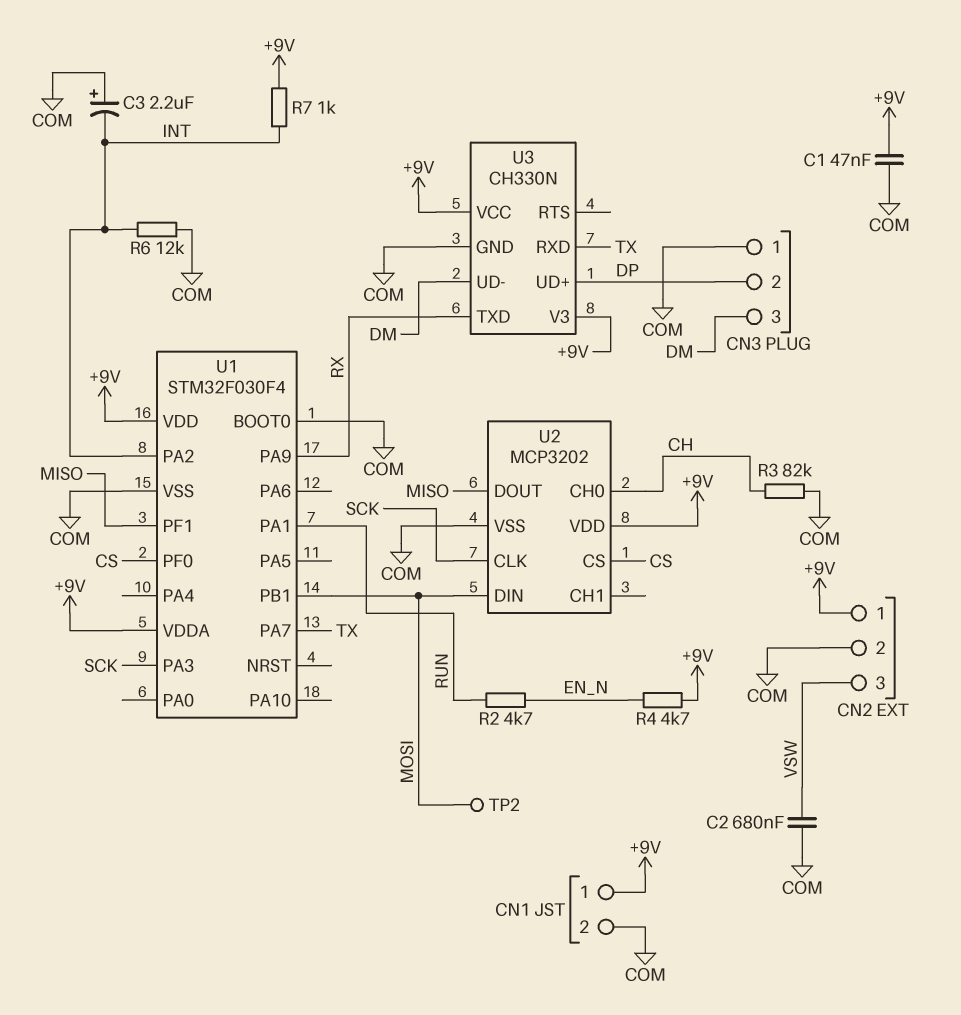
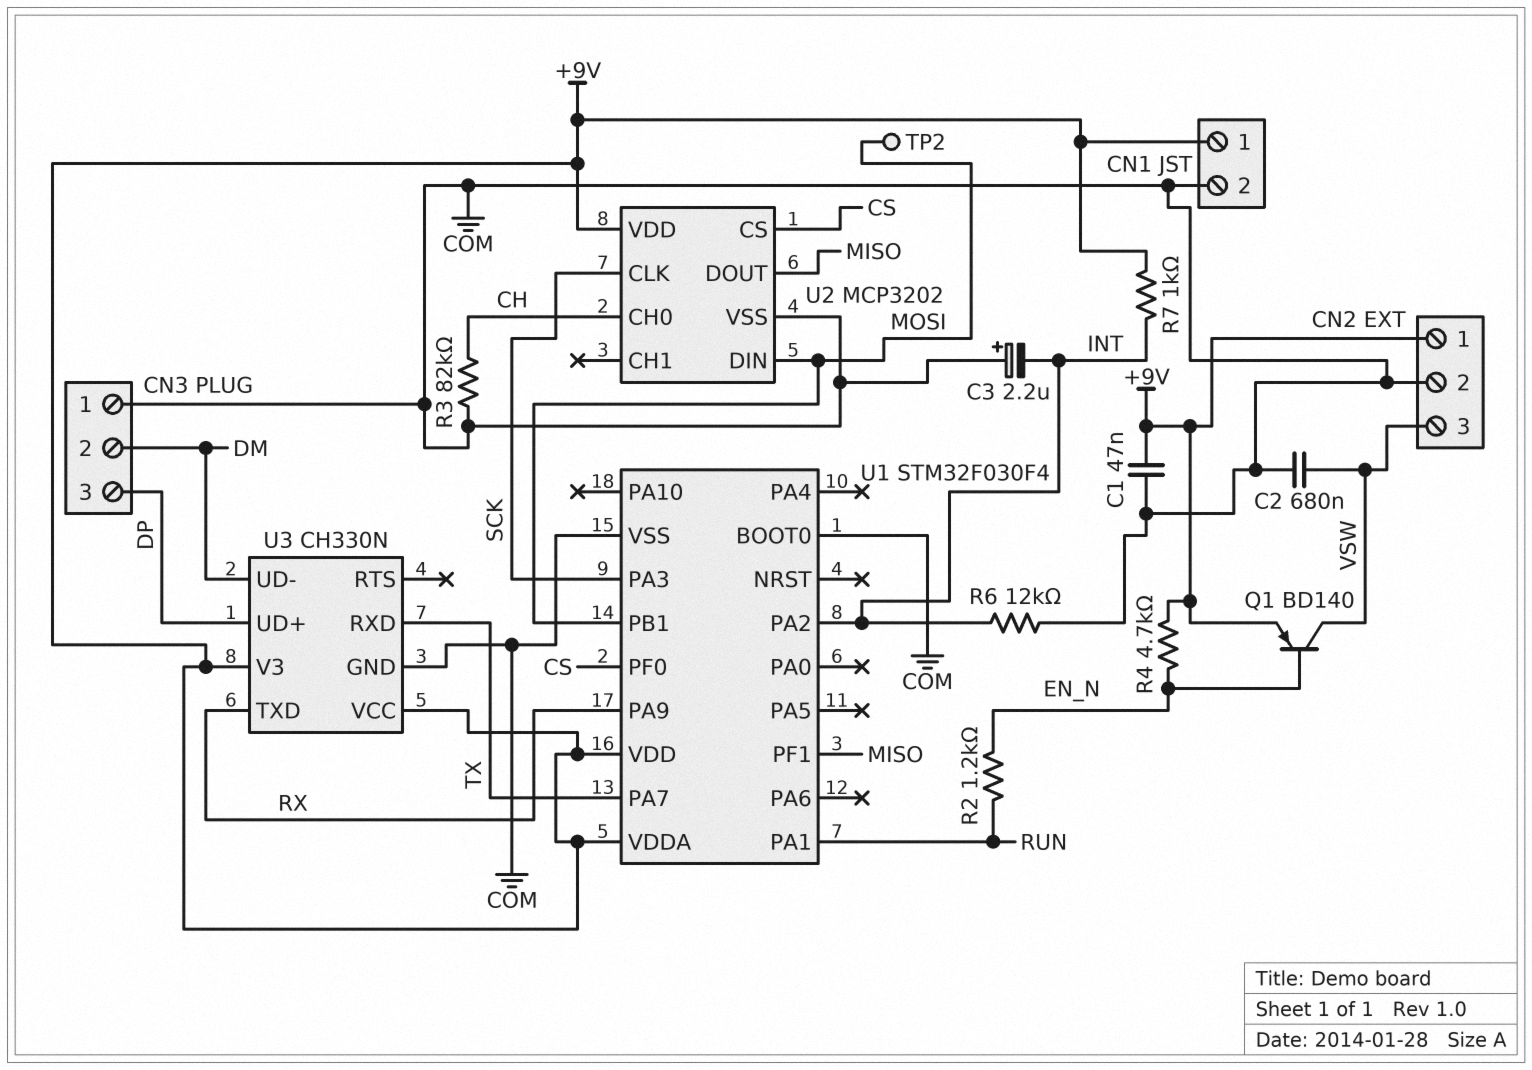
CN3 pin 2: DP -> DM
CN3 pin 3: DM -> DP
Q1: none -> PNP BD140 (B EN_N, C VSW, E +9V)
R2: 4.7k (EN_N, RUN) -> 1.2k (EN_N, RUN)

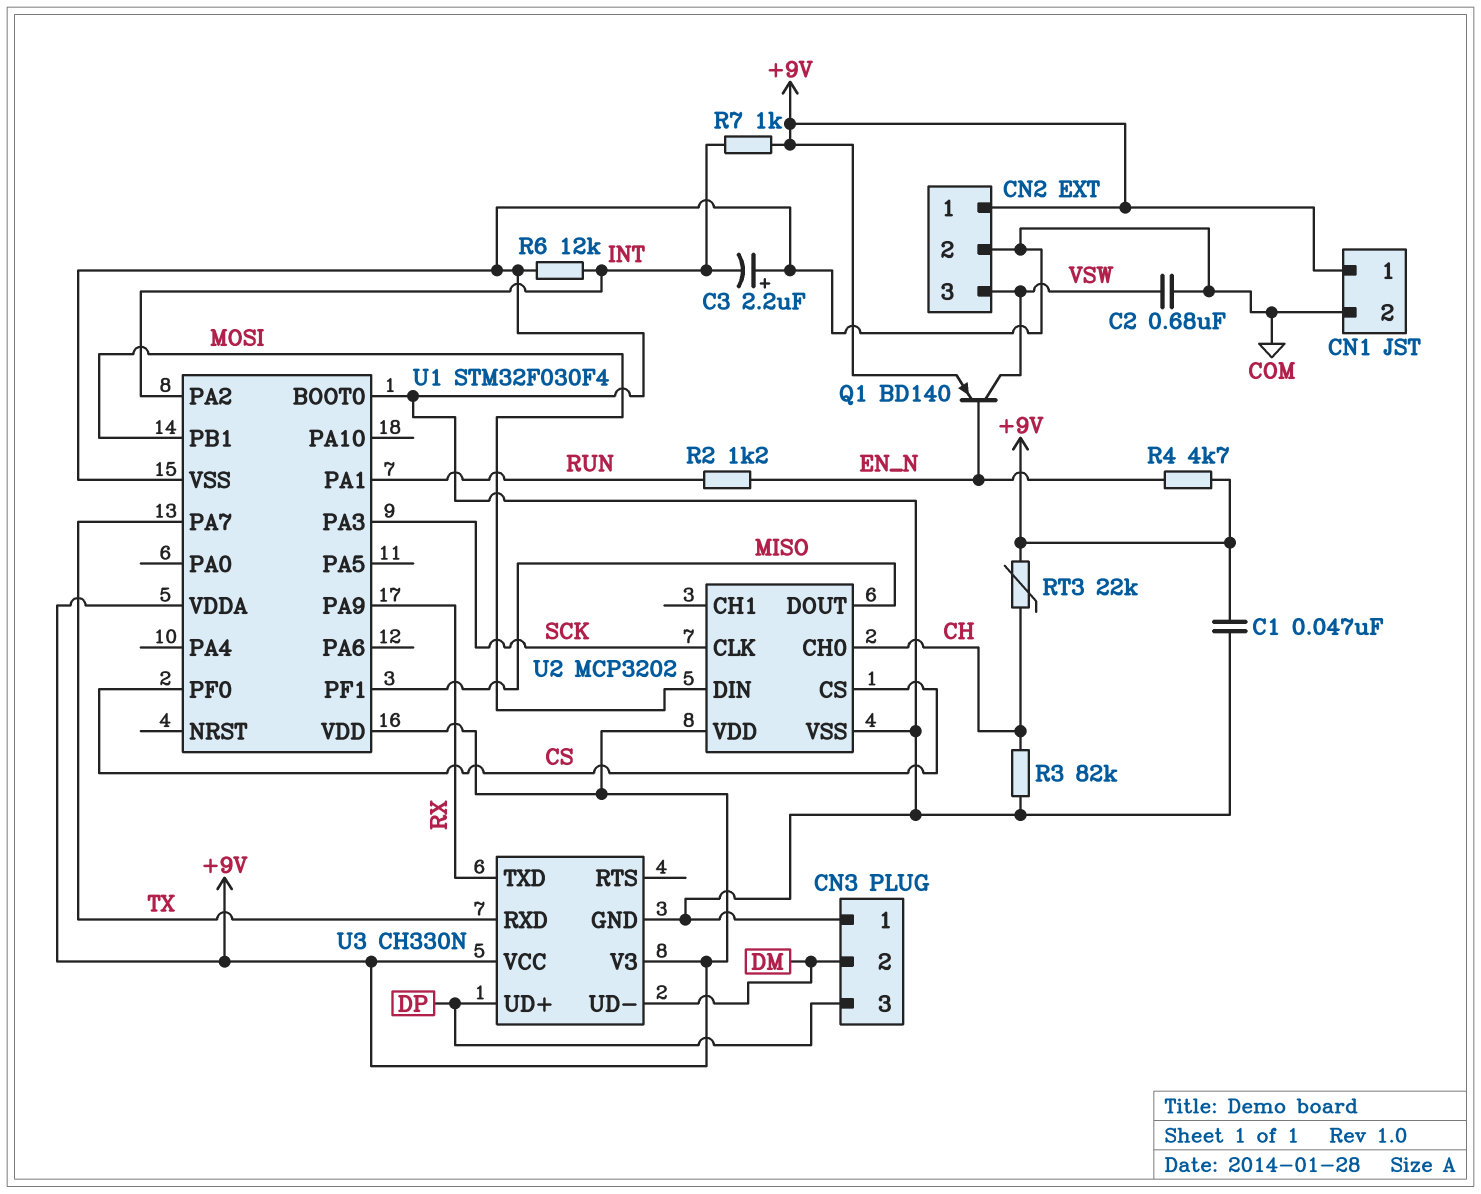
RT3: none -> 22k (+9V, CH)
TP2: test point (MOSI) -> none

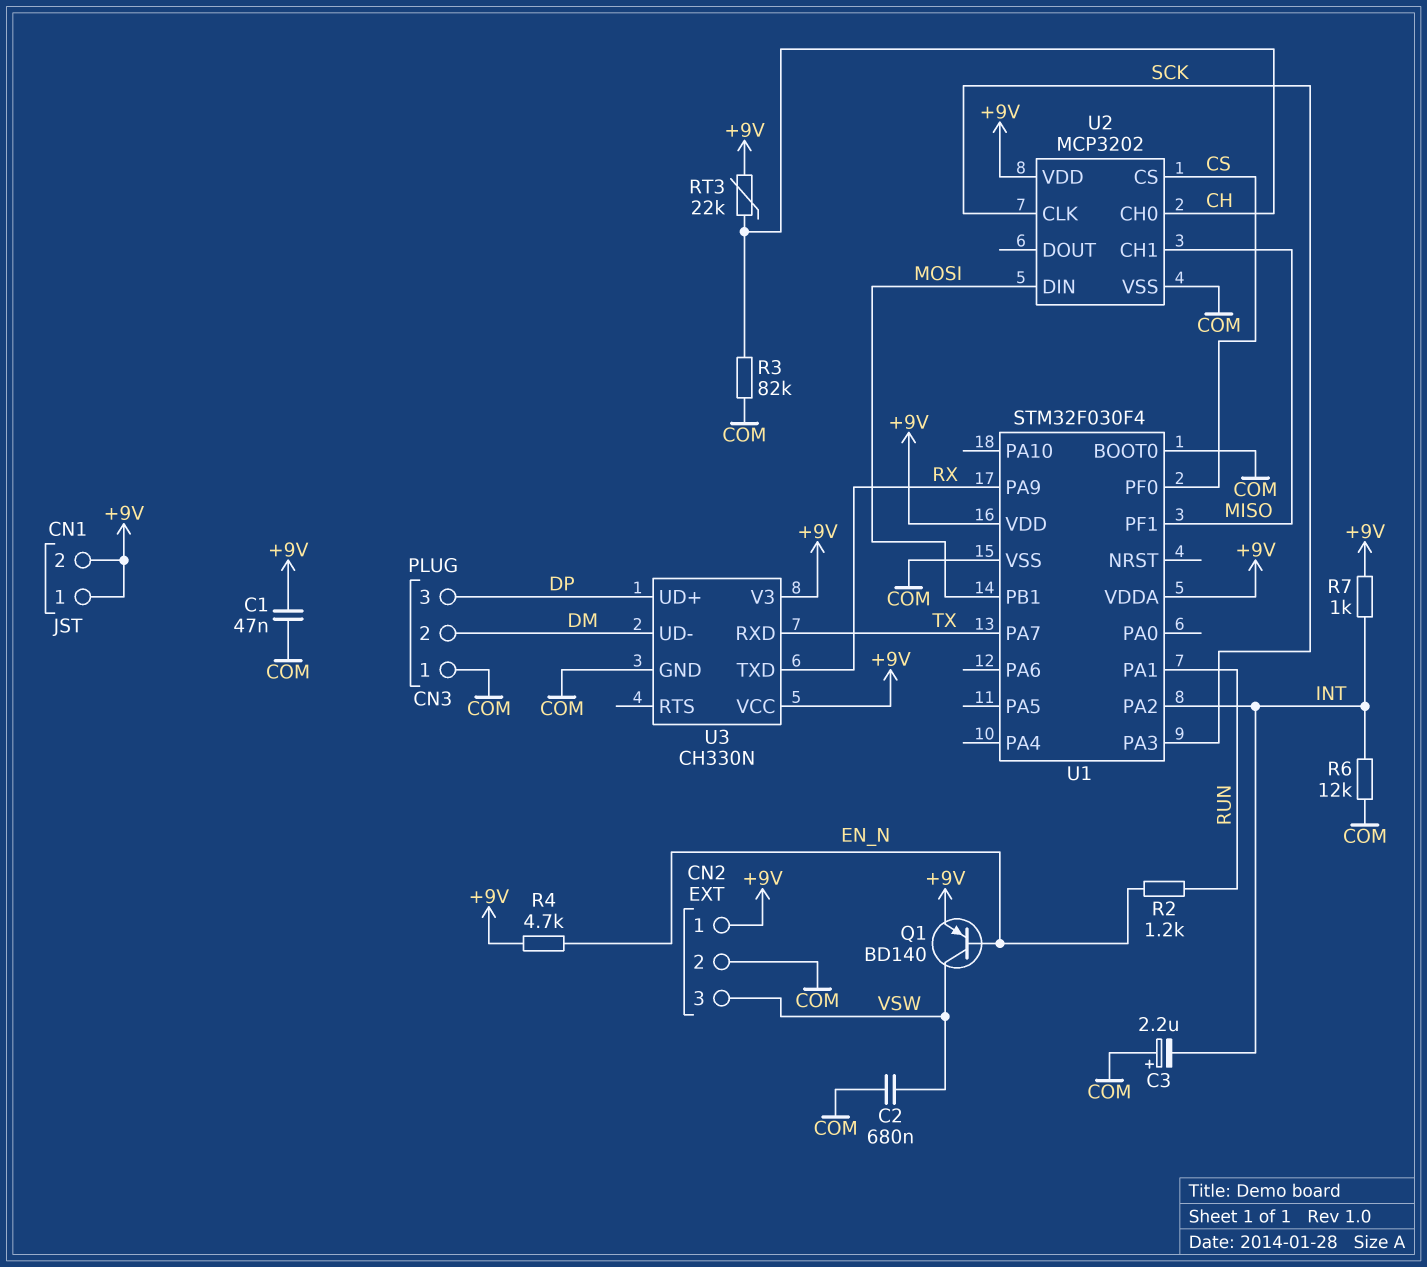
CN1 pin 2: COM -> +9V
U2 pin CH1: none -> MISO
U2 pin DOUT: MISO -> none

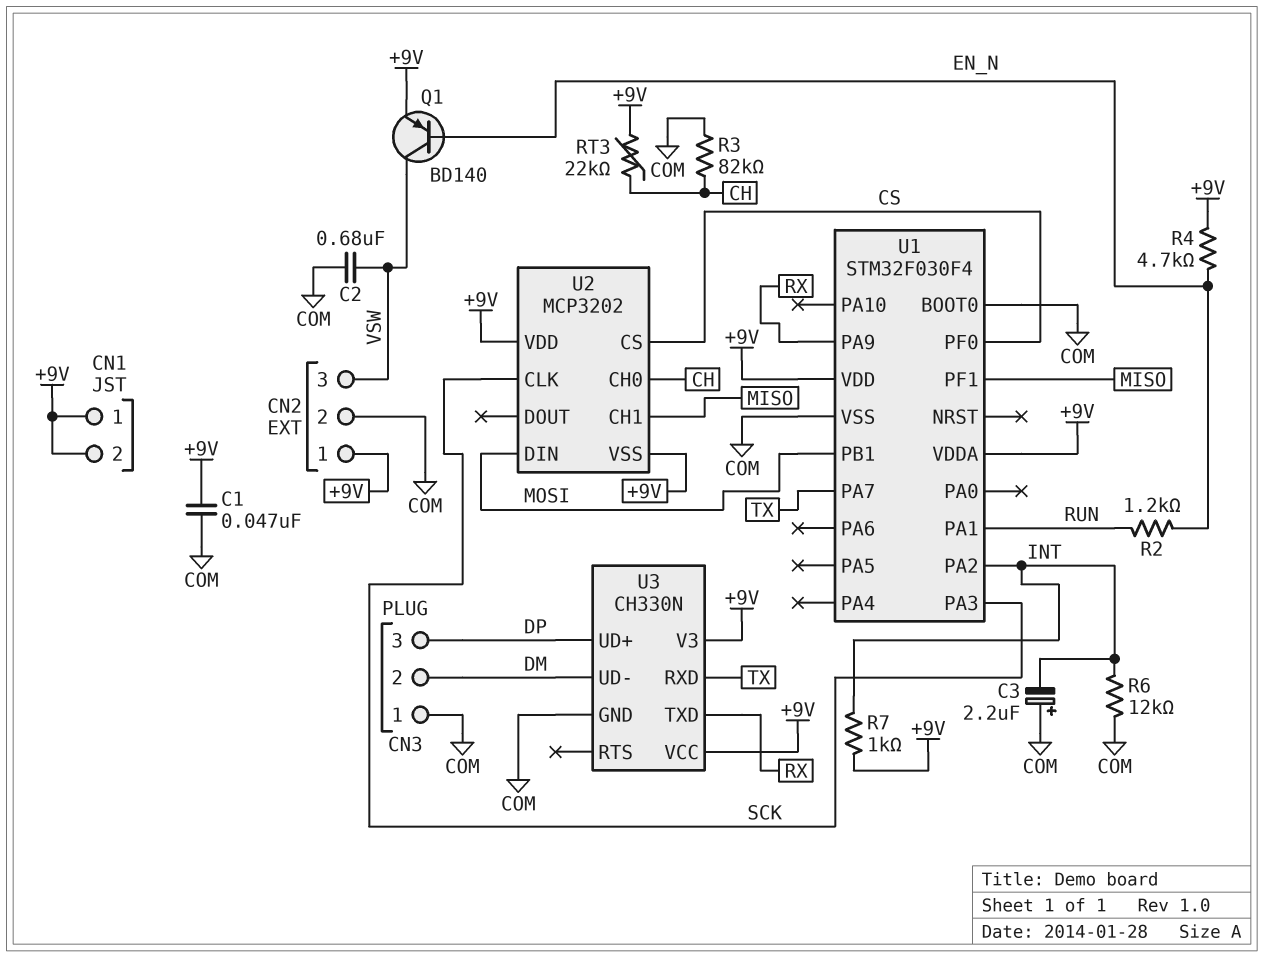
U2 pin VSS: COM -> +9V

